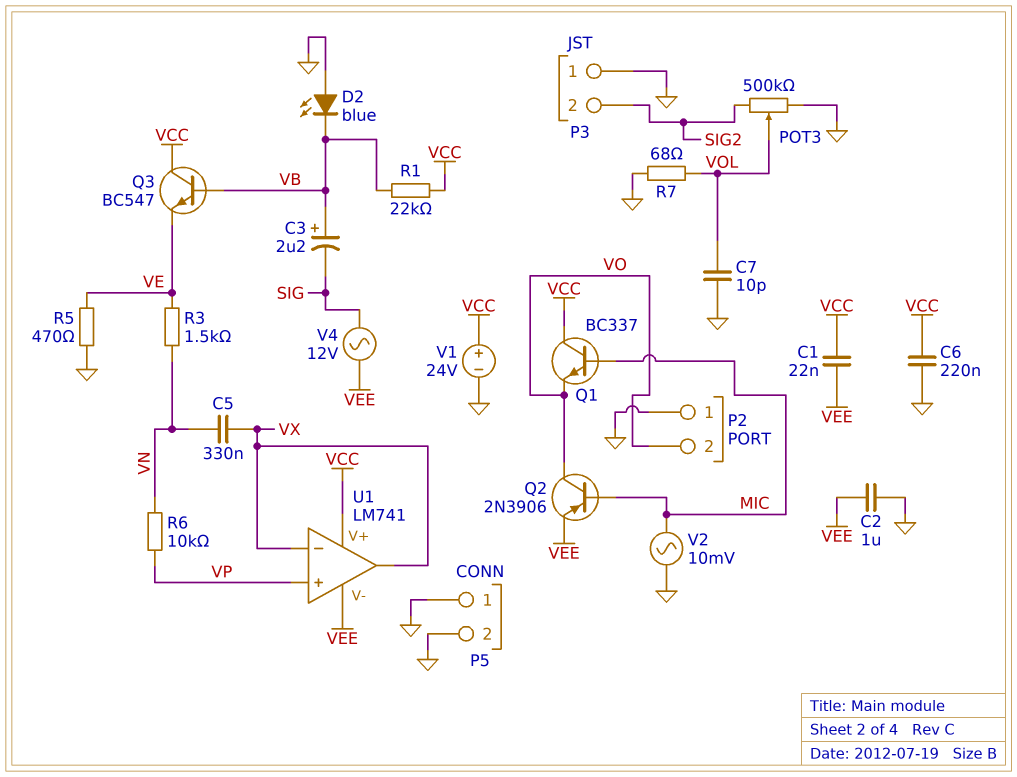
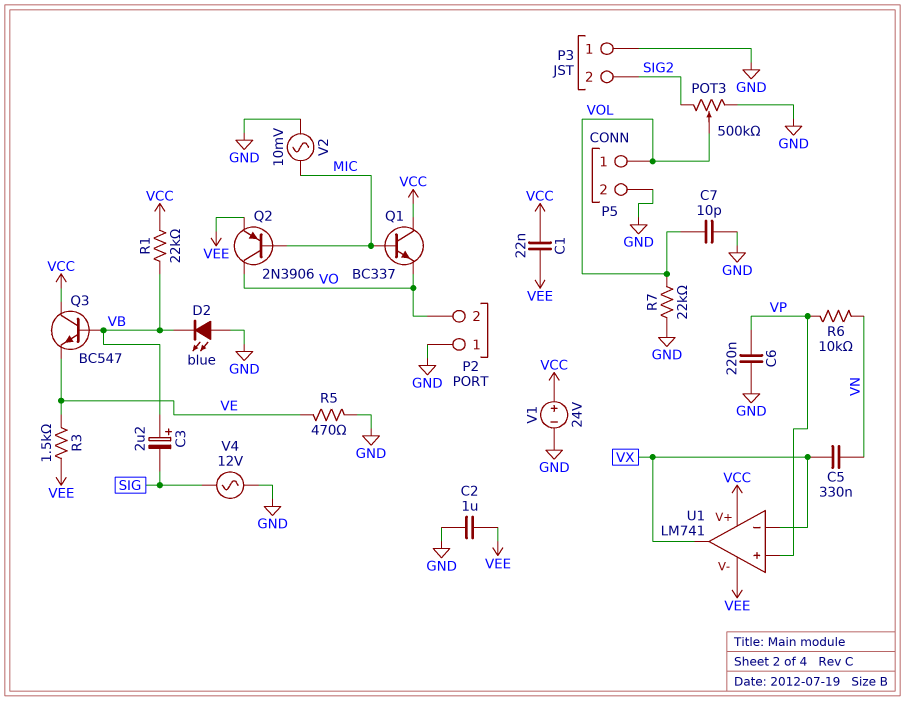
C6: 220nF (GND, VCC) -> 220nF (GND, VP)
P5 pin 1: GND -> VOL
R3: 1.5k (VE, VN) -> 1.5k (VE, VEE)
R7: 68 (GND, VOL) -> 22k (GND, VOL)
V4: AC 12V (SIG, VEE) -> AC 12V (GND, SIG)

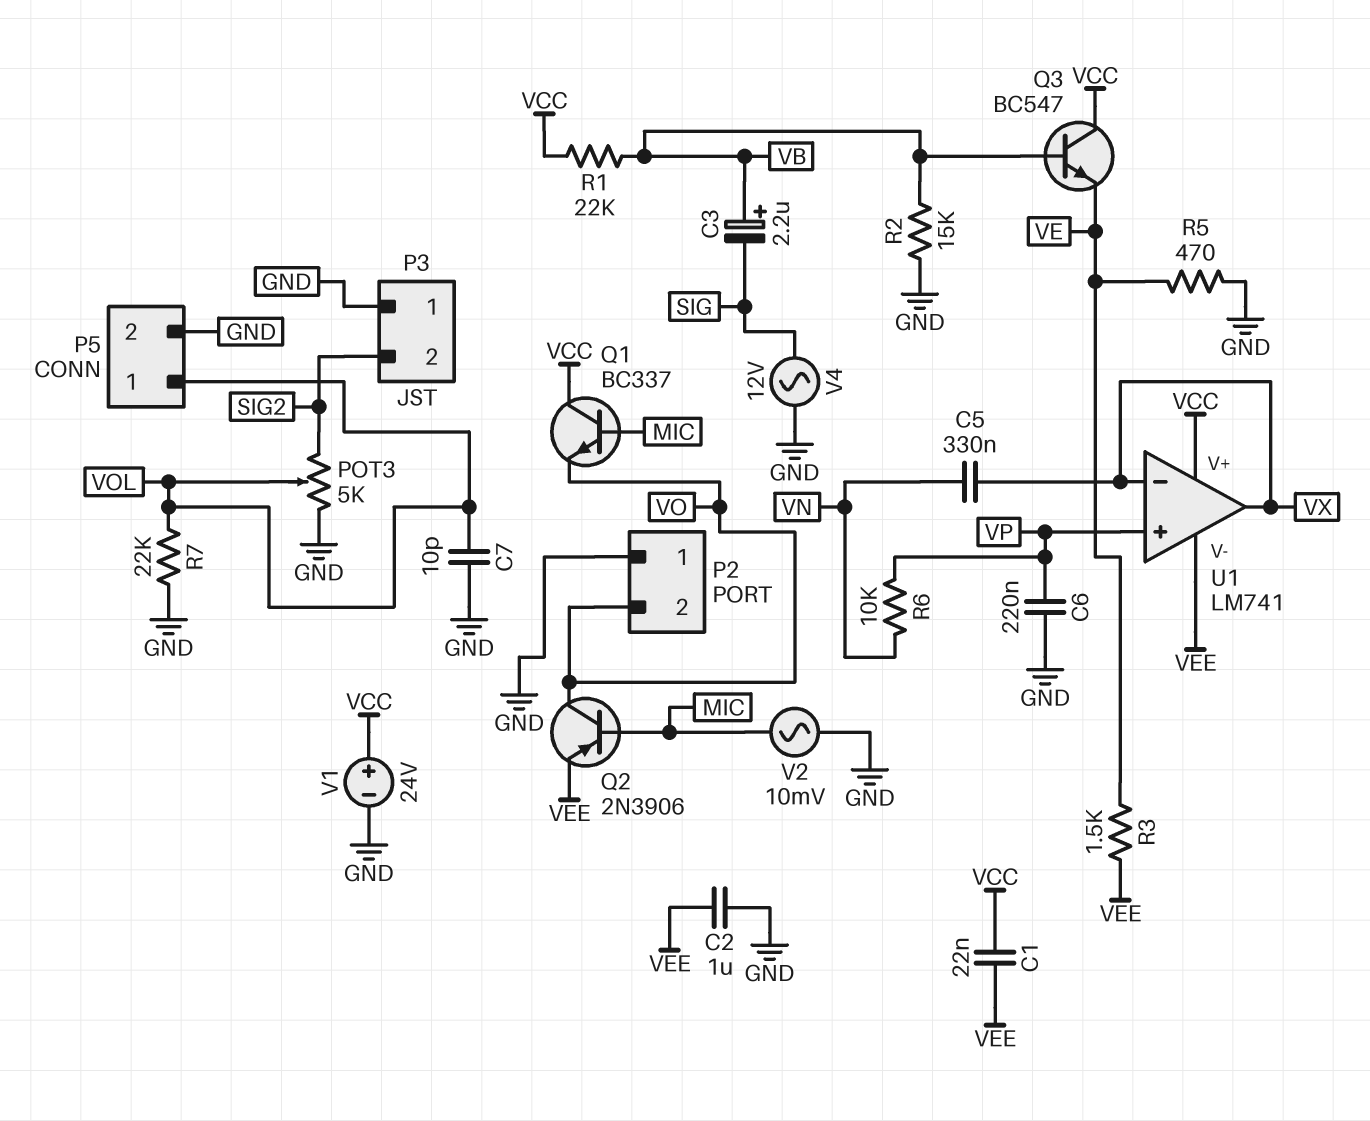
D2: LED blue (A GND, K VB) -> none
POT3: 500k (GND, SIG2, wiper VOL) -> 5k (GND, SIG2, wiper VOL)
R2: none -> 15k (GND, VB)

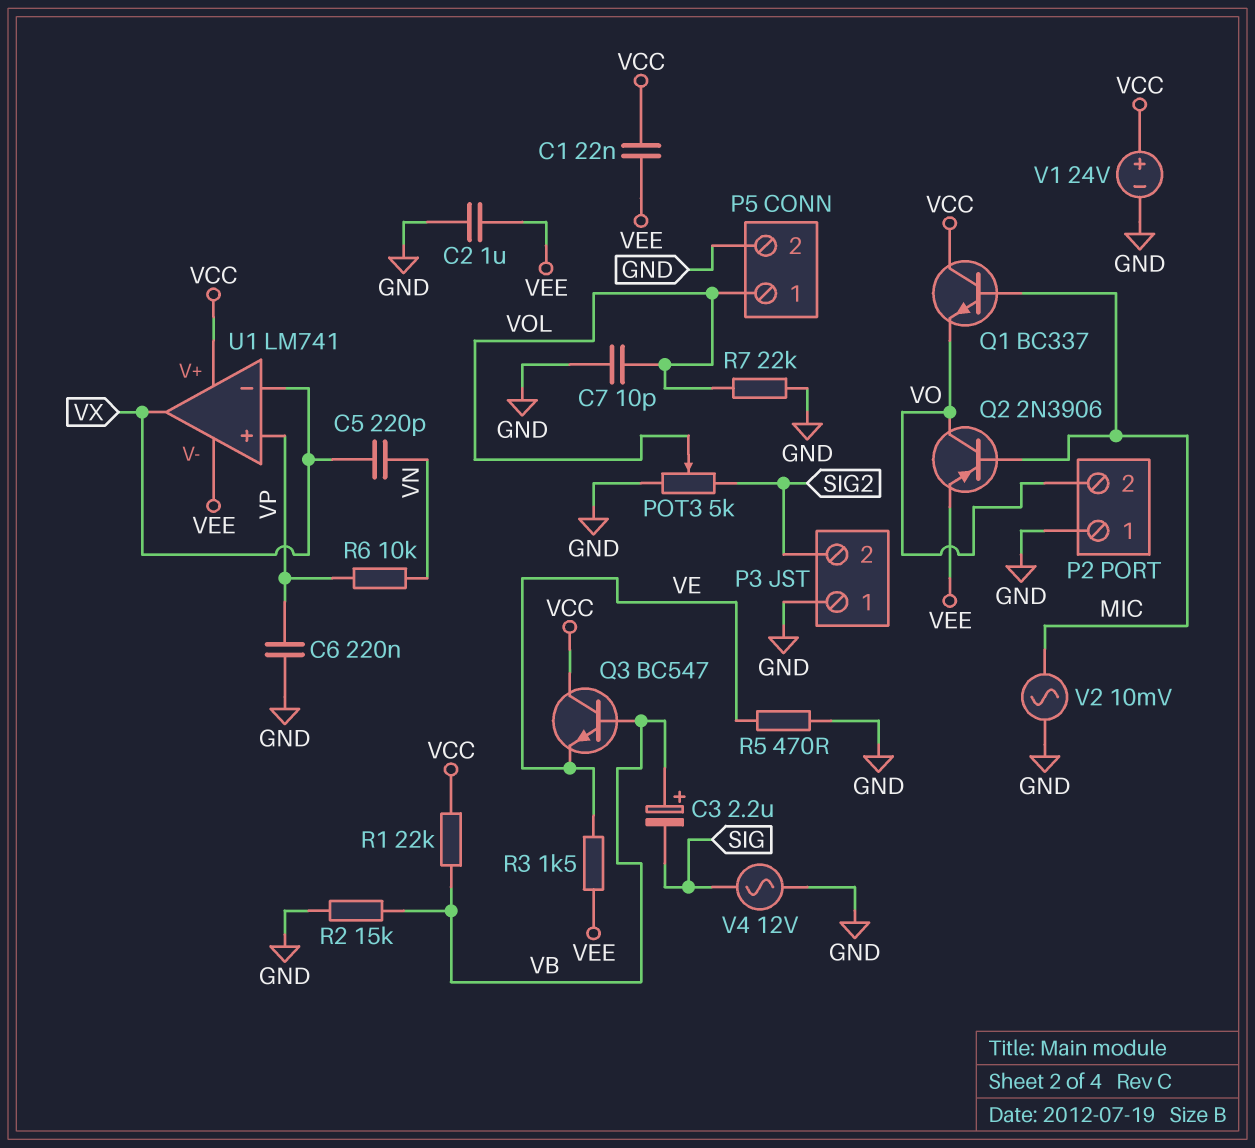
C5: 330nF (VN, VX) -> 220pF (VN, VX)

